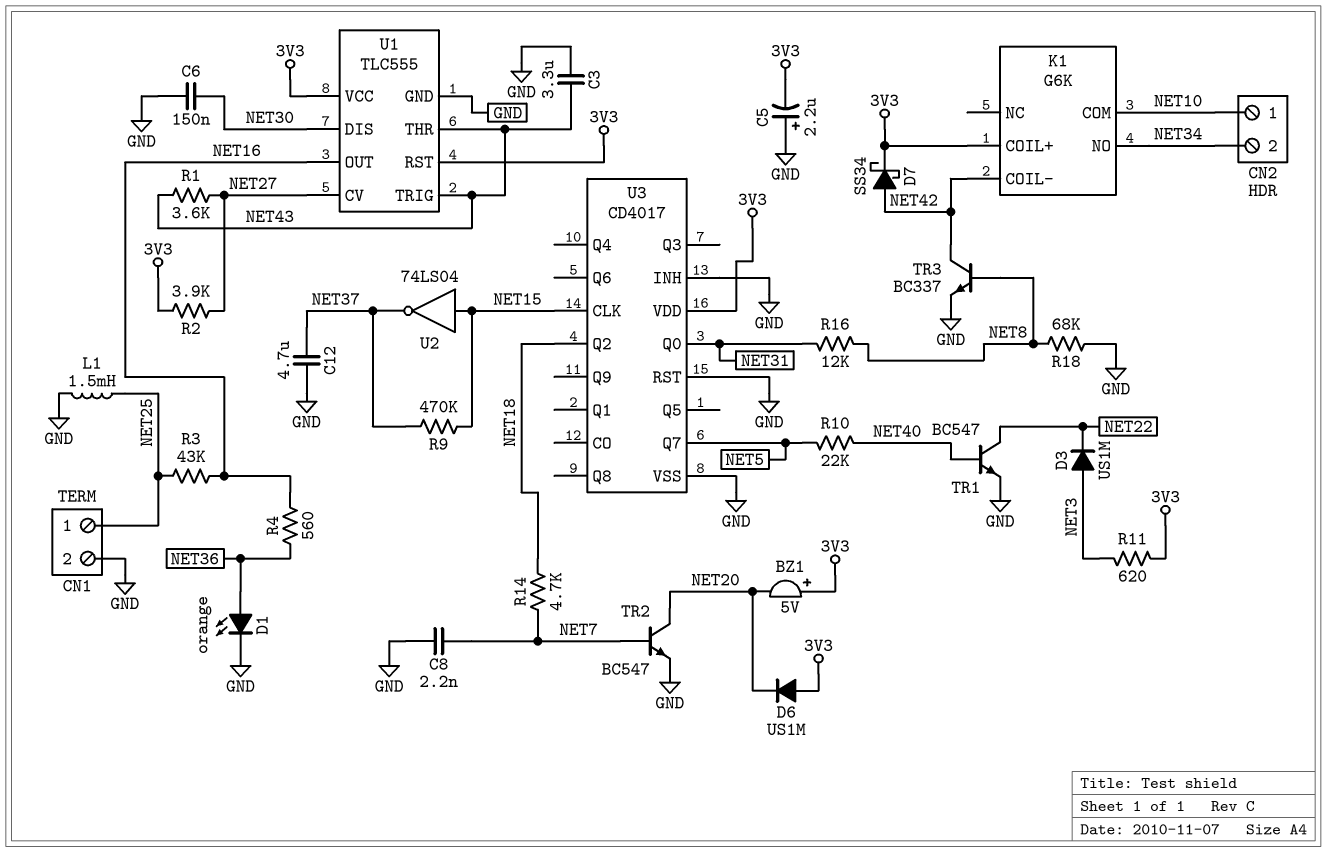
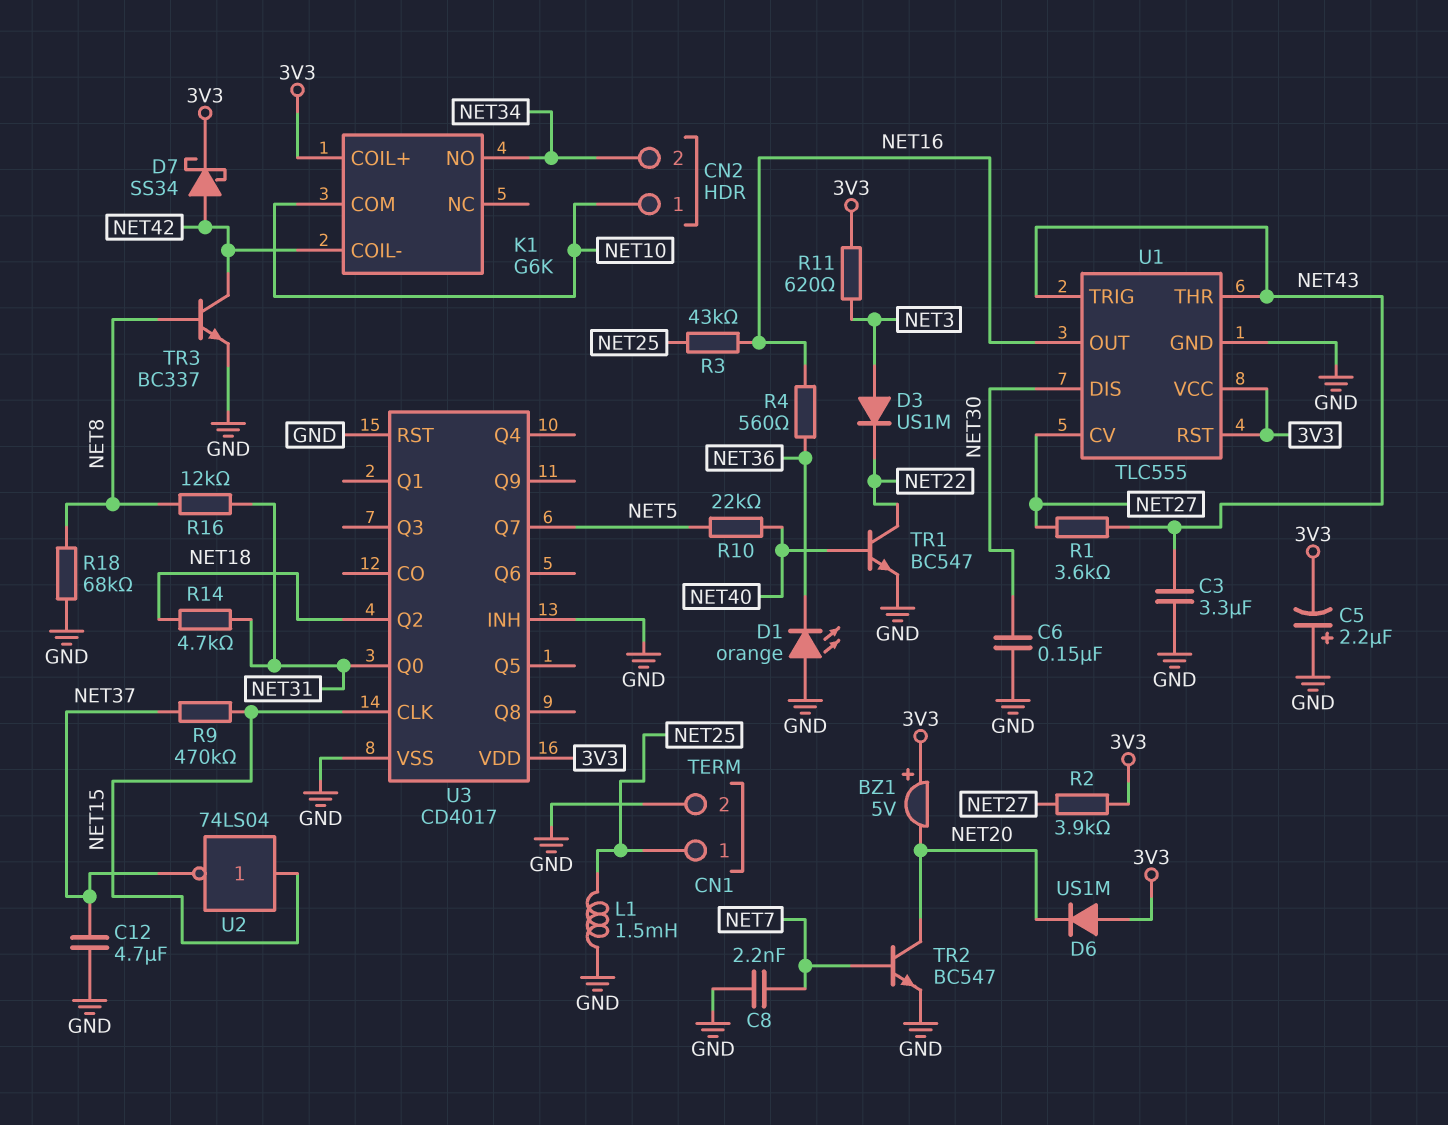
D1: LED orange (A NET36, K GND) -> LED orange (A GND, K NET36)
R14: 4.7k (NET7, NET18) -> 4.7k (NET18, NET31)

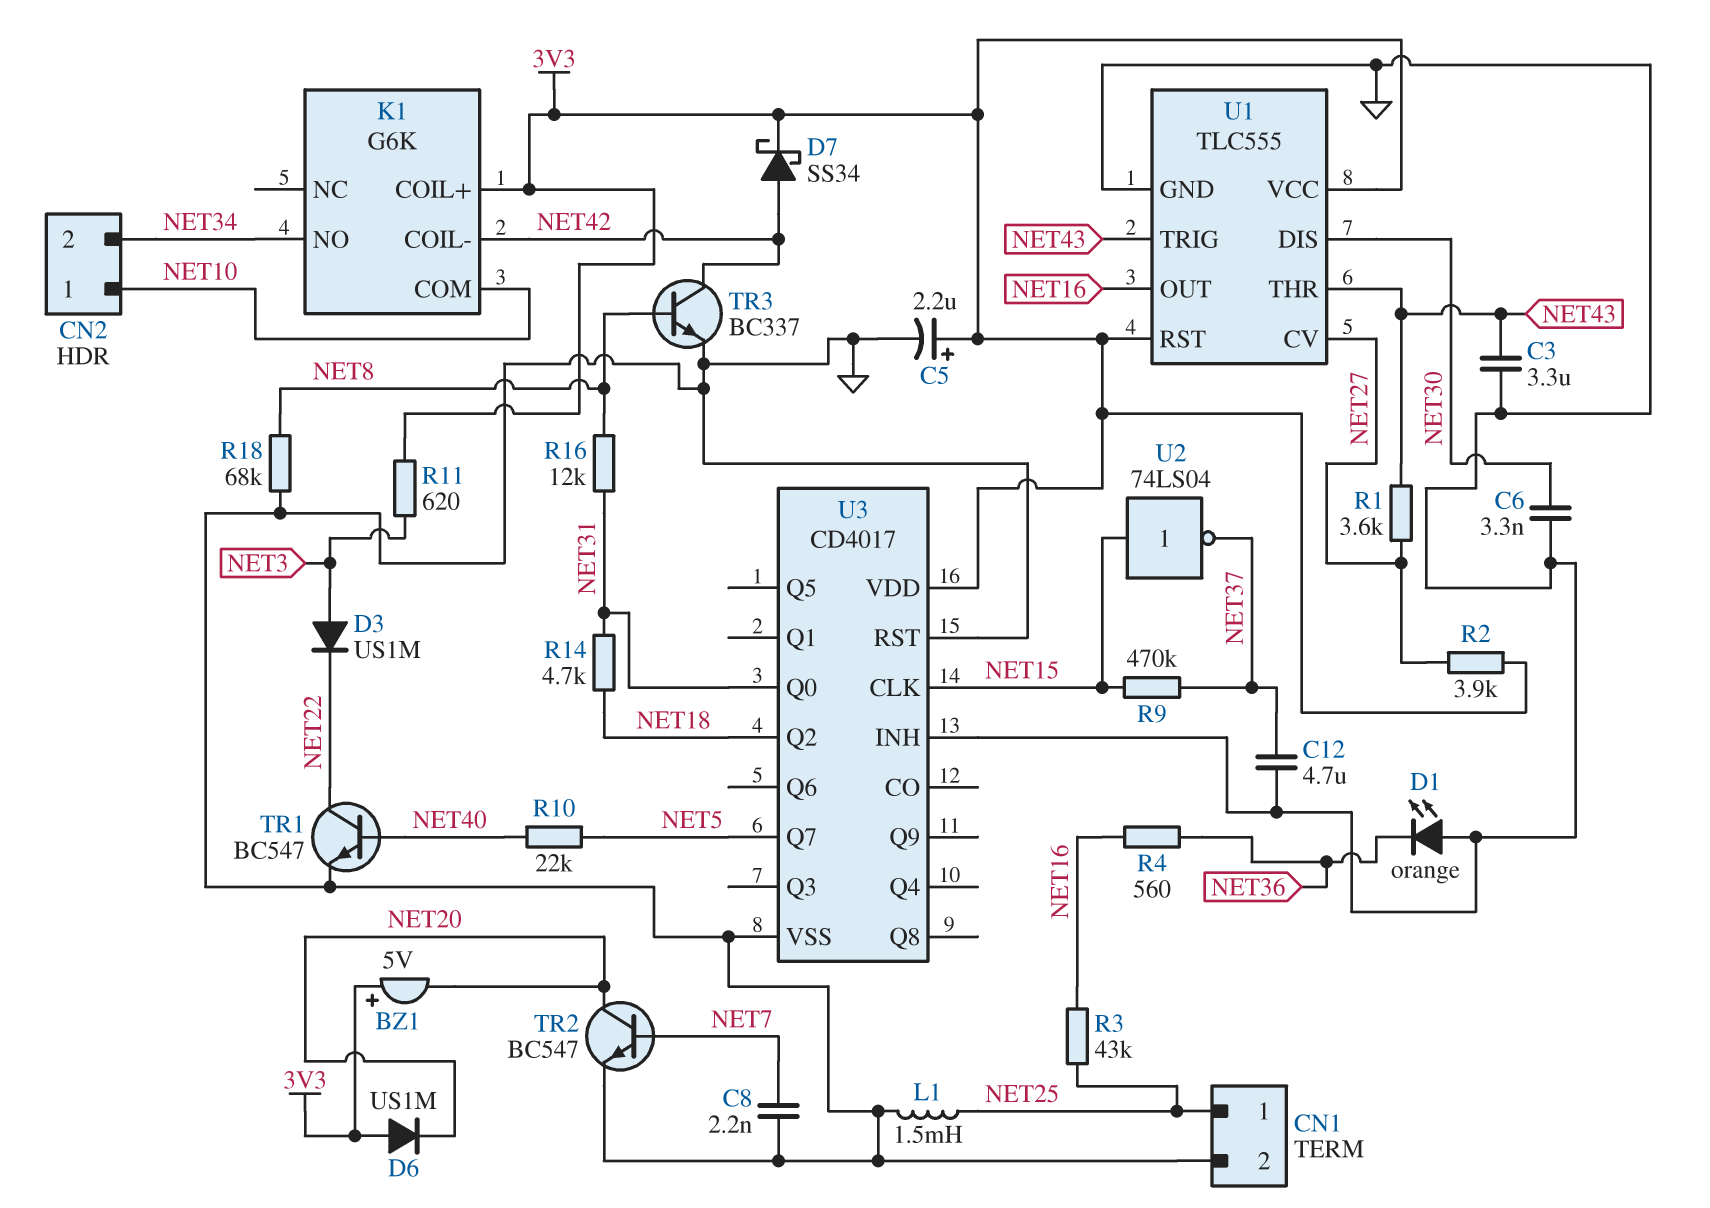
C5: 2.2uF (plus GND, minus 3V3) -> 2.2uF (plus 3V3, minus GND)
C6: 150nF (GND, NET30) -> 3.3nF (GND, NET30)

